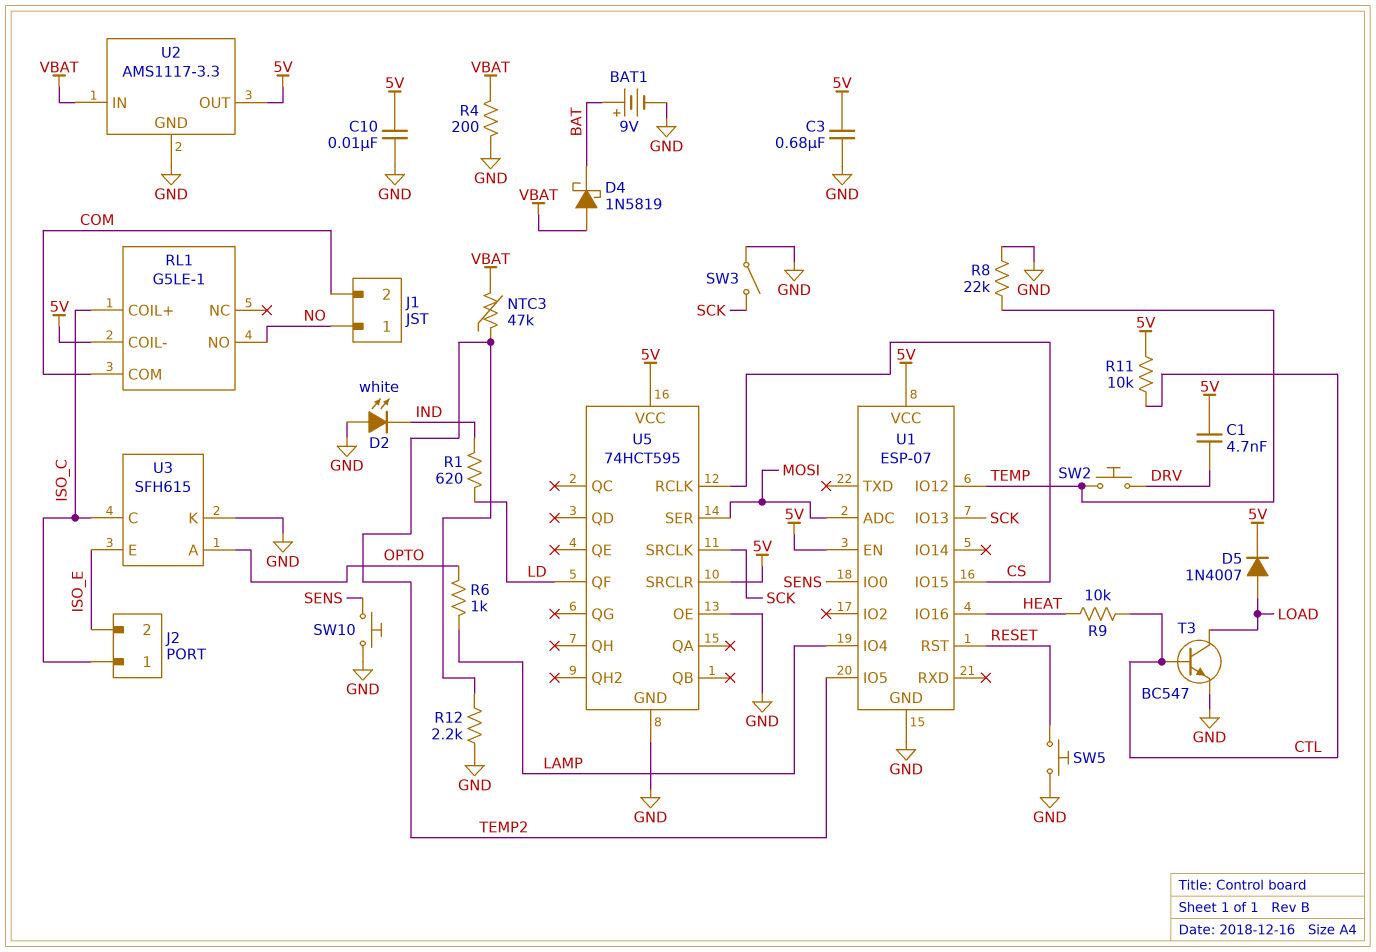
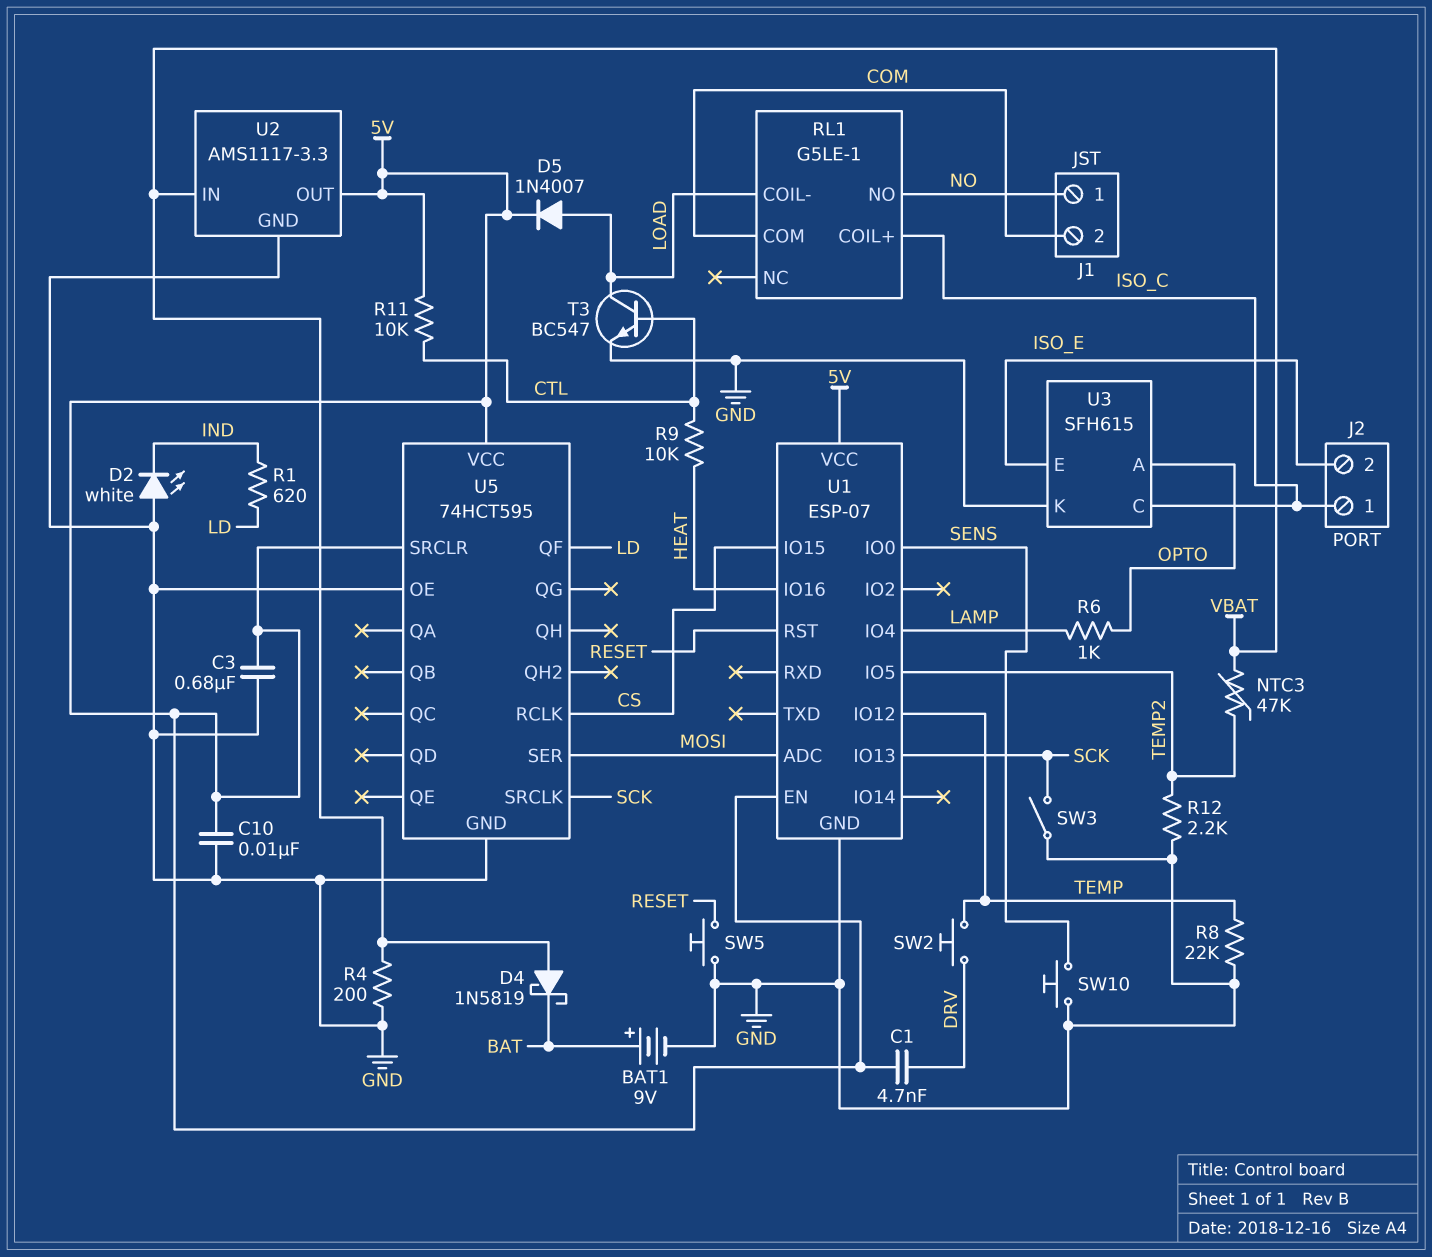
RL1 pin COIL-: 5V -> LOAD

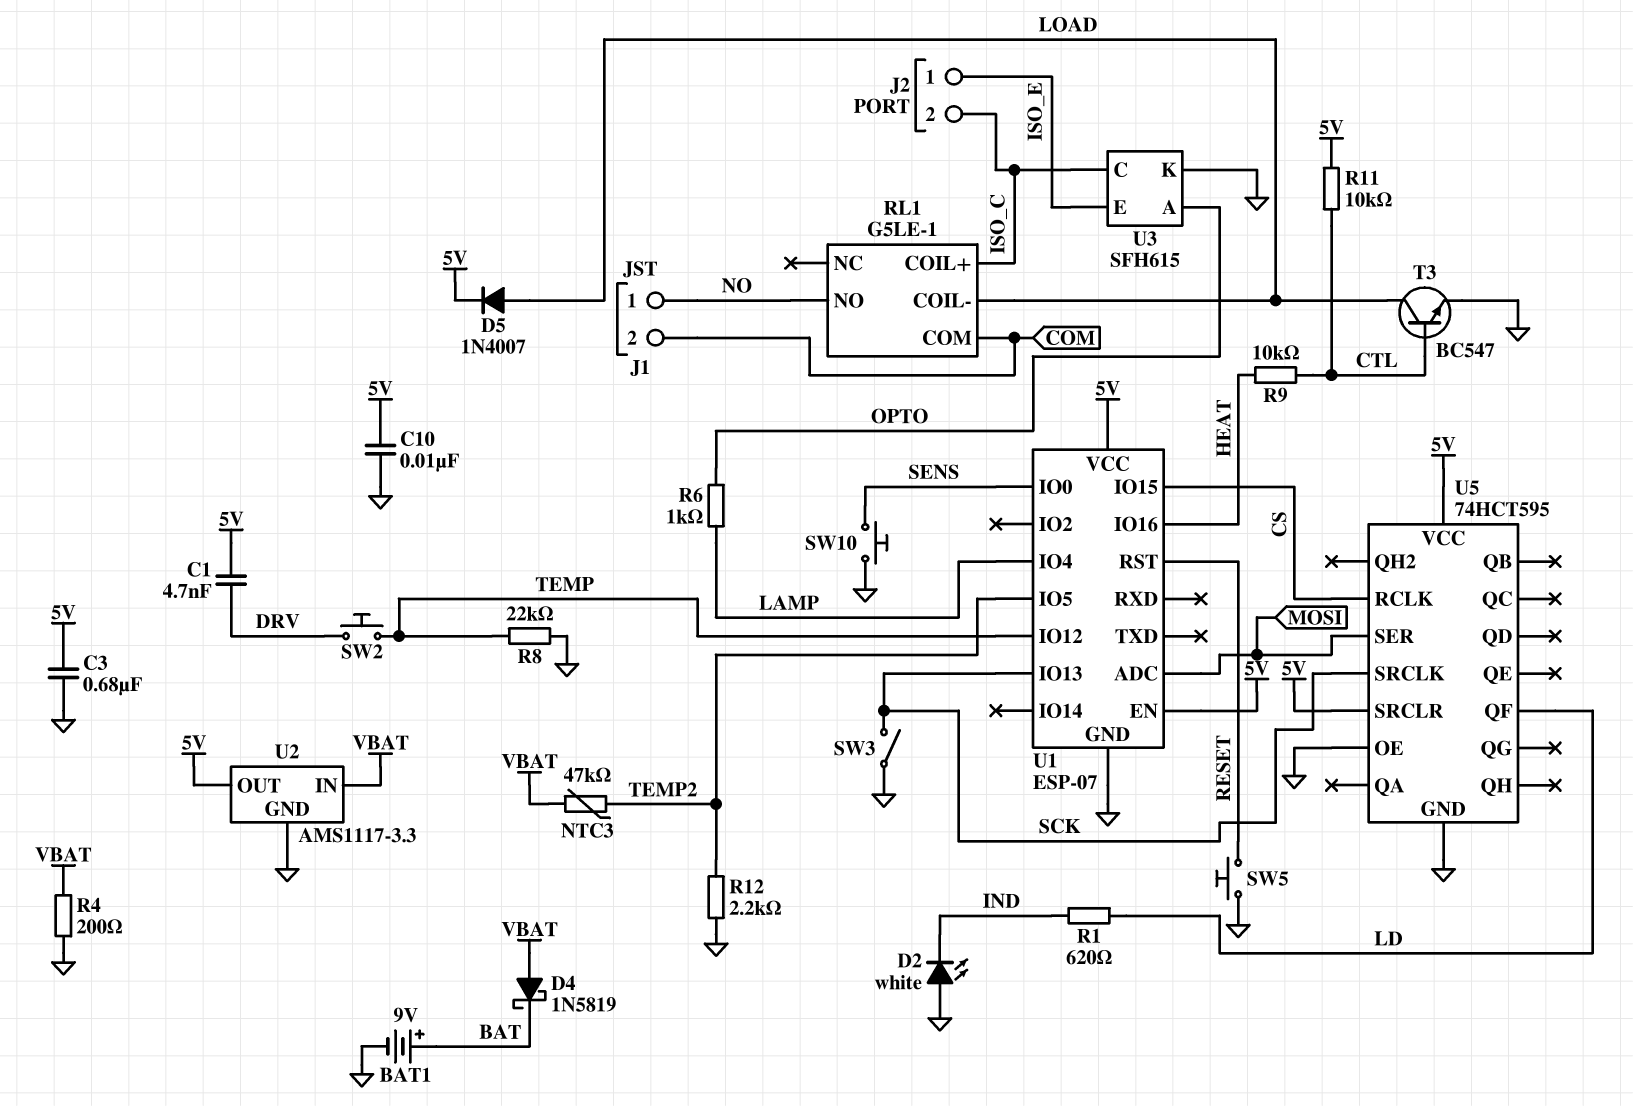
J2 pin 1: ISO_C -> ISO_E
J2 pin 2: ISO_E -> ISO_C

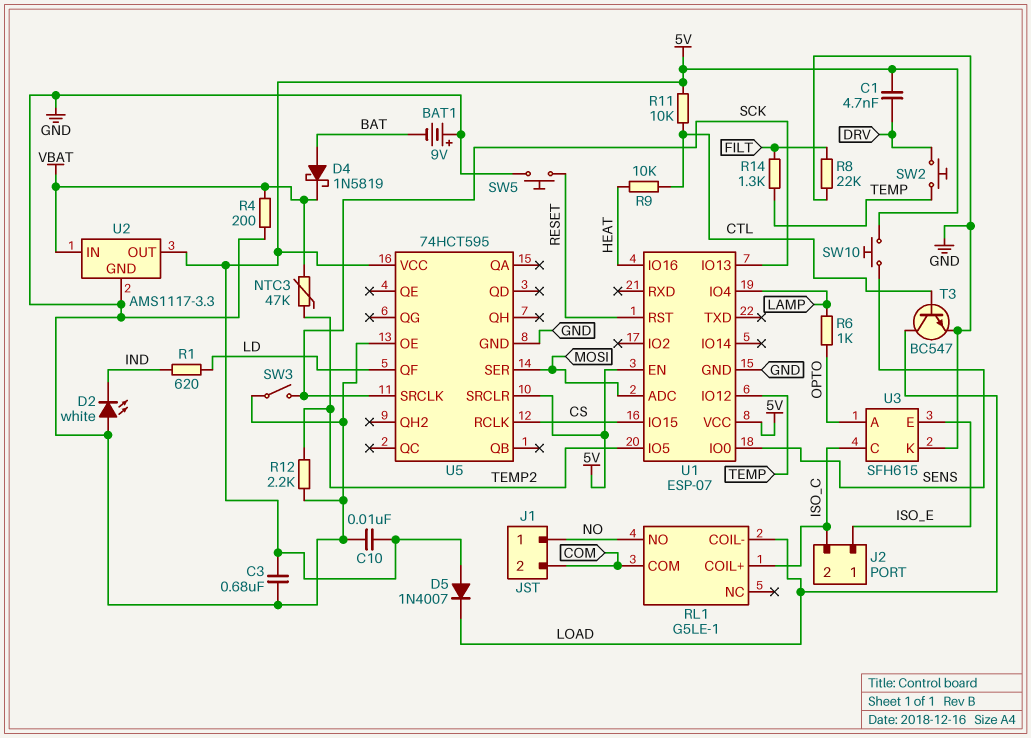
BAT1: 9V (plus BAT, minus GND) -> 9V (plus GND, minus BAT)
D4: schottky 1N5819 (A VBAT, K BAT) -> schottky 1N5819 (A BAT, K VBAT)
D5: diode 1N4007 (A LOAD, K 5V) -> diode 1N4007 (A 5V, K LOAD)
R8: 22k (GND, TEMP) -> 22k (FILT, GND)
R14: none -> 1.3k (FILT, TEMP)
SW10: button (GND, SENS) -> button (5V, SENS)

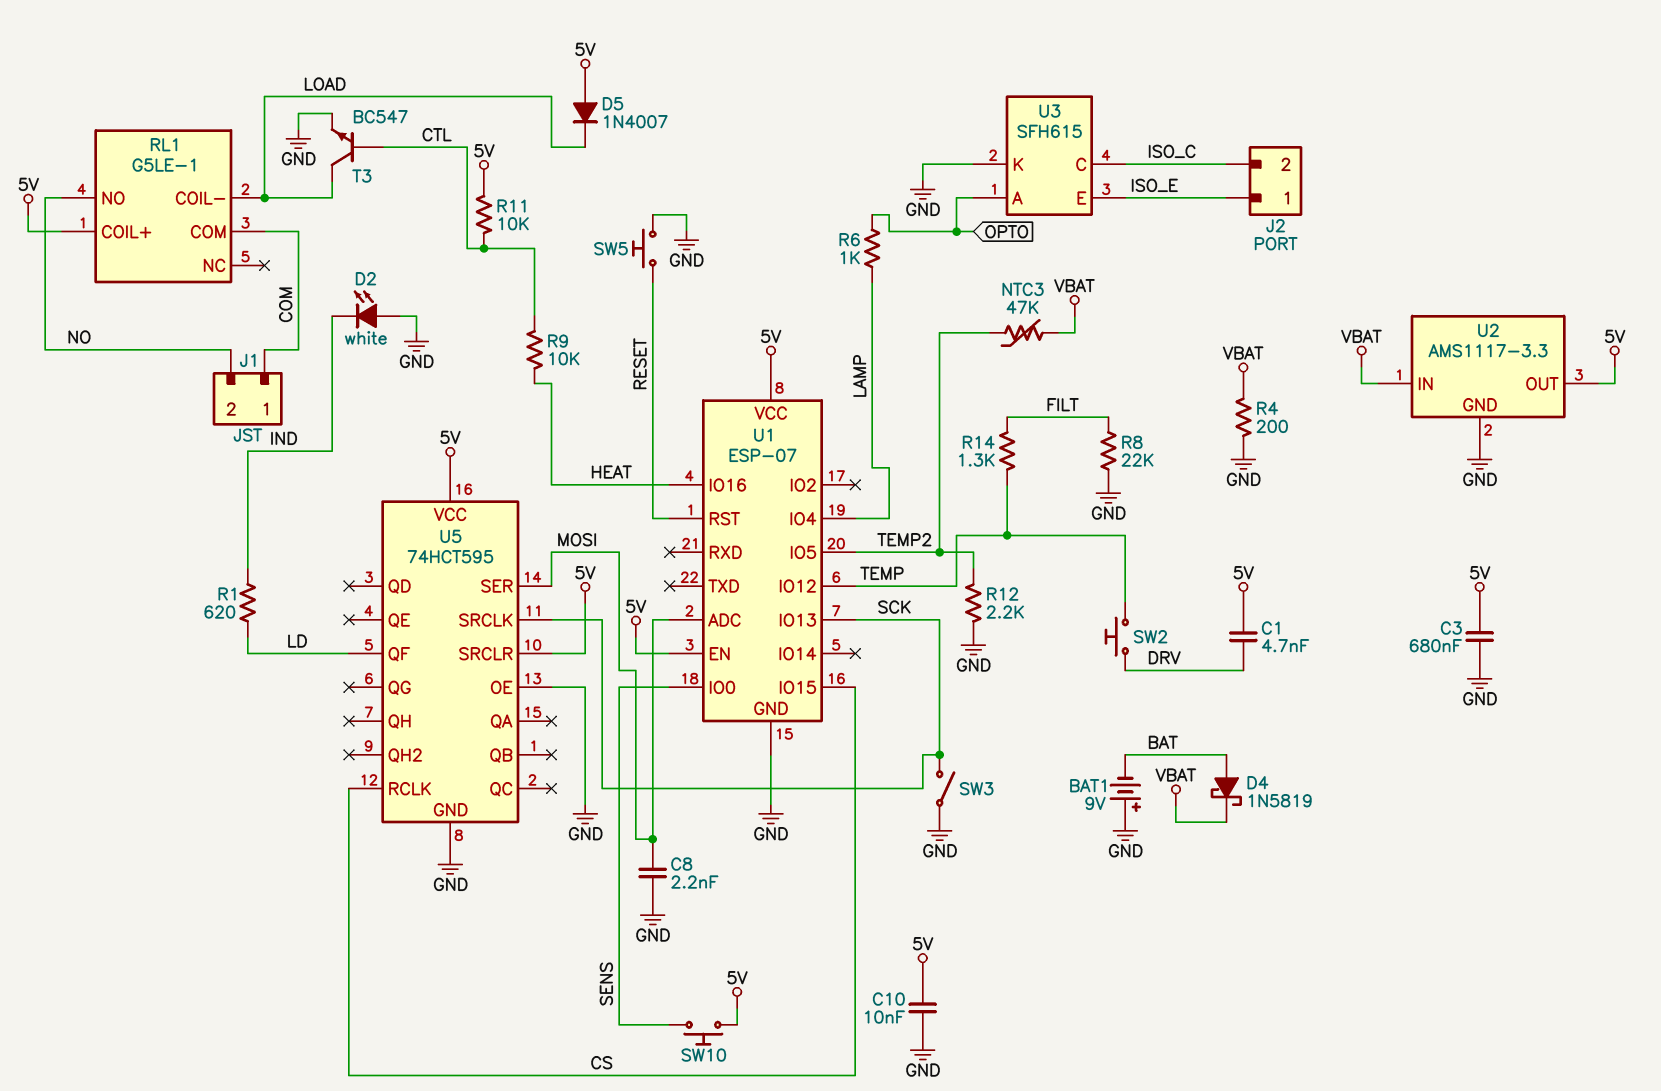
C8: none -> 2.2nF (GND, MOSI)
J1 pin 1: NO -> COM
J1 pin 2: COM -> NO
RL1 pin COIL+: ISO_C -> 5V

